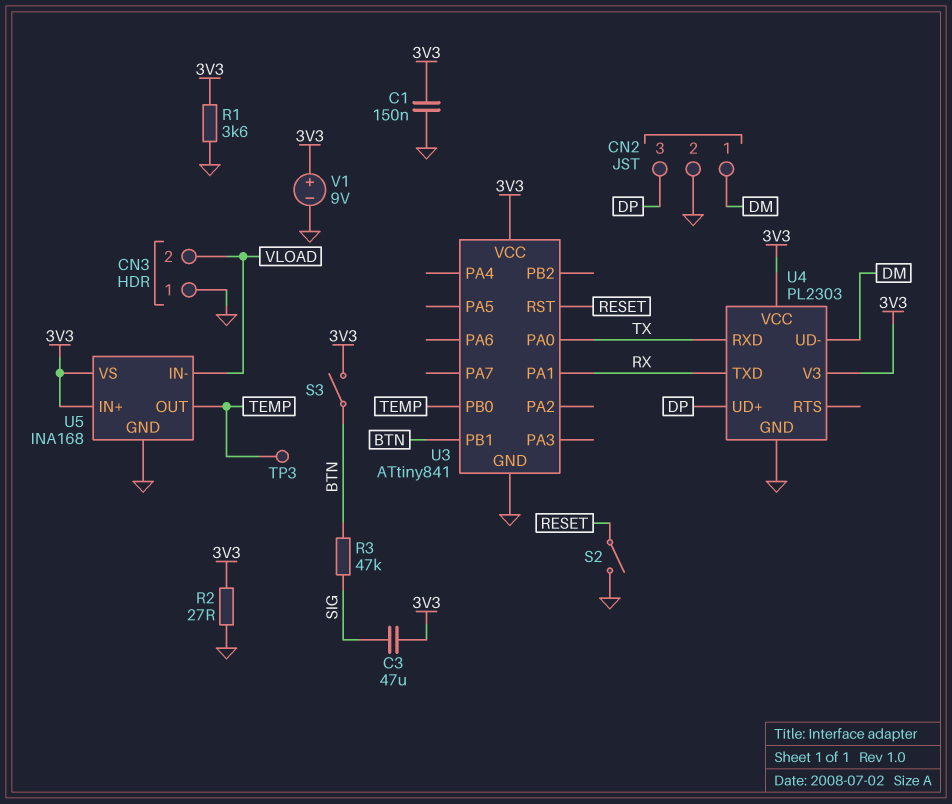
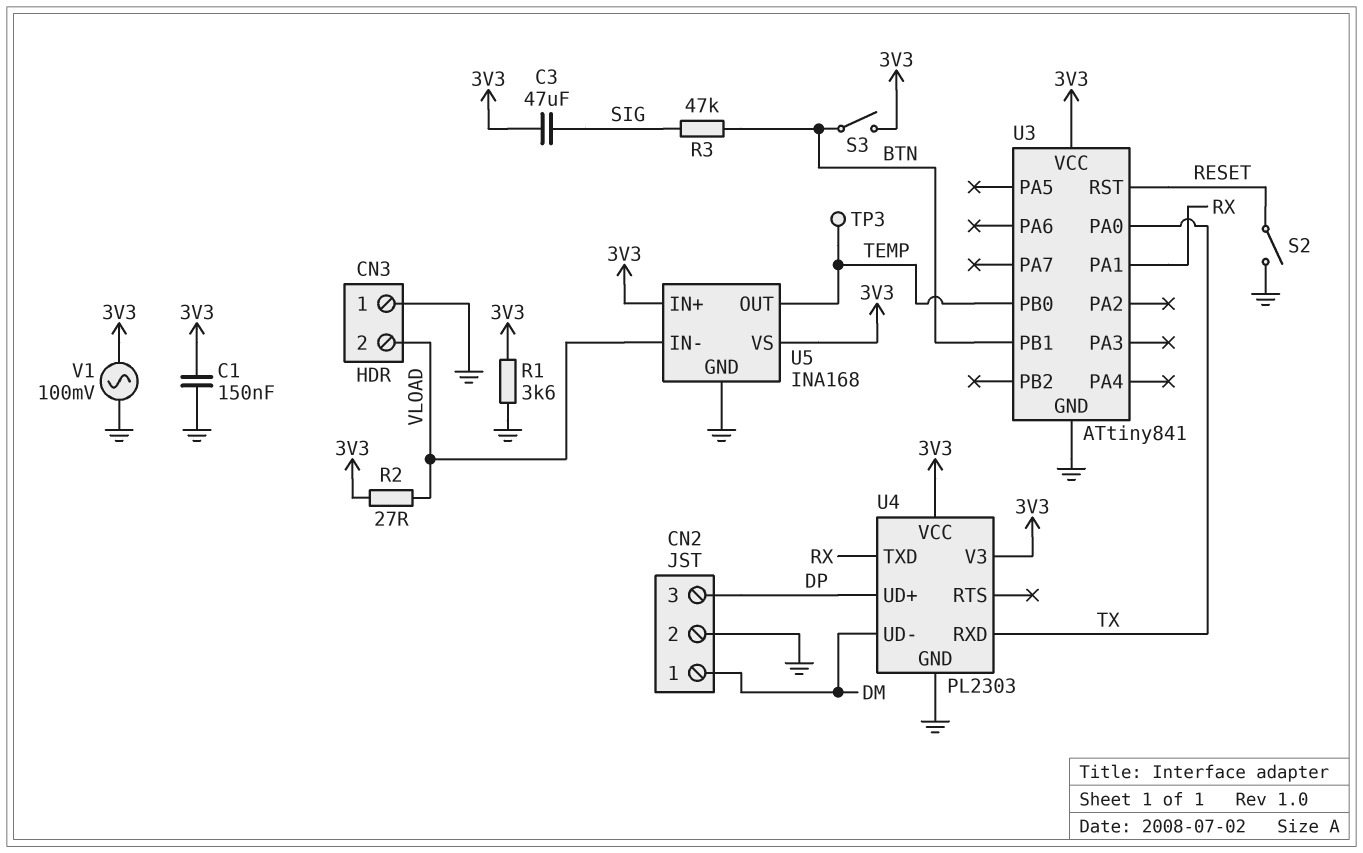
R2: 27 (3V3, GND) -> 27 (3V3, VLOAD)
V1: 9V (plus 3V3, minus GND) -> AC 100mV (3V3, GND)

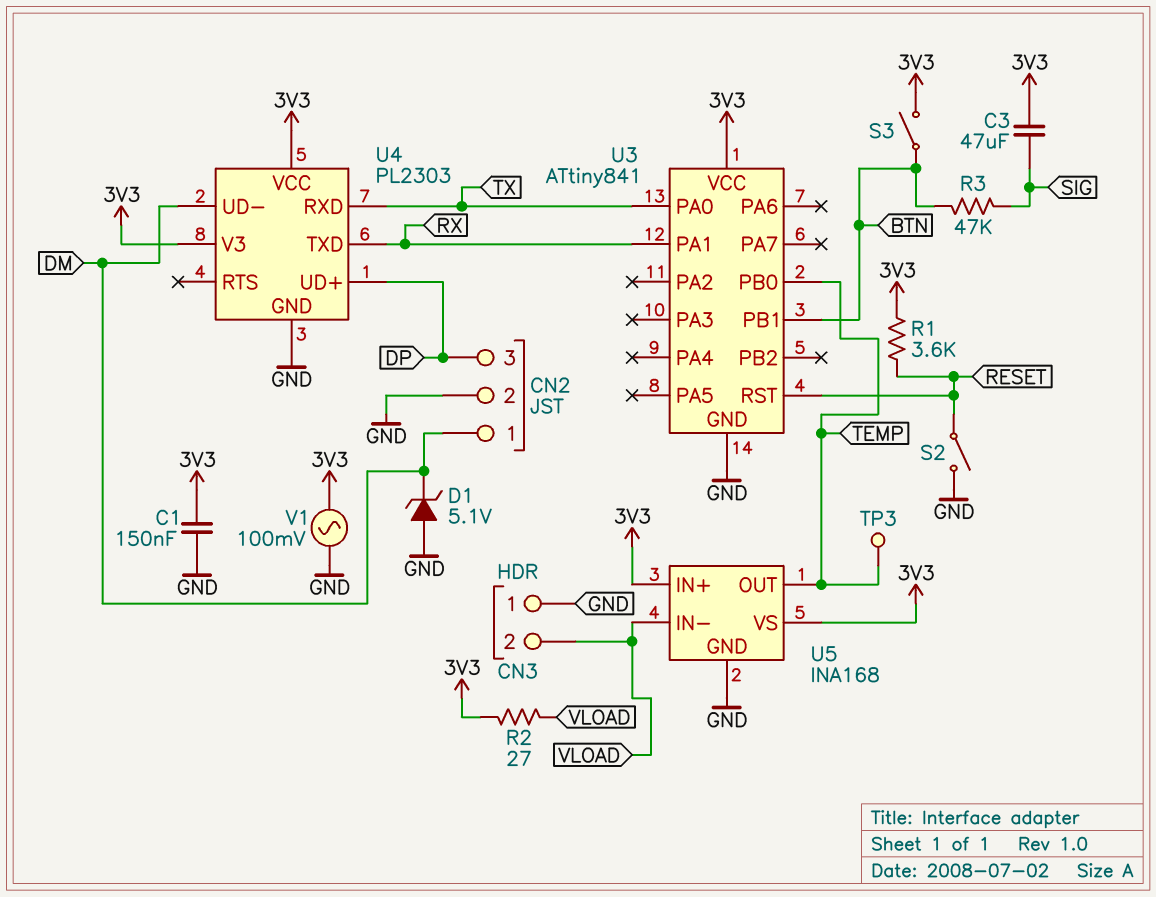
D1: none -> zener 5.1V (A GND, K DM)
R1: 3.6k (3V3, GND) -> 3.6k (3V3, RESET)

